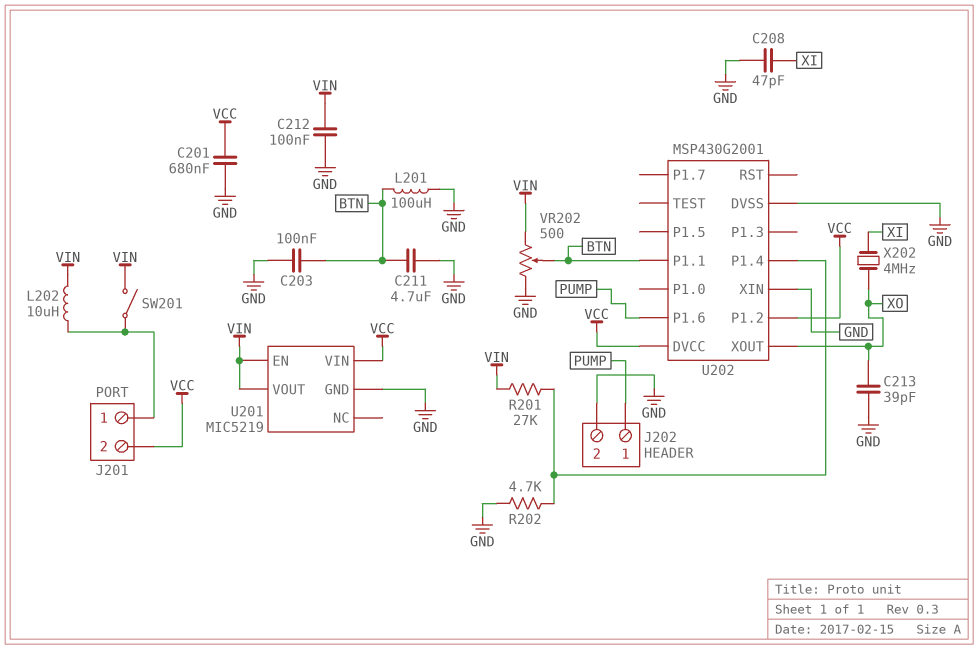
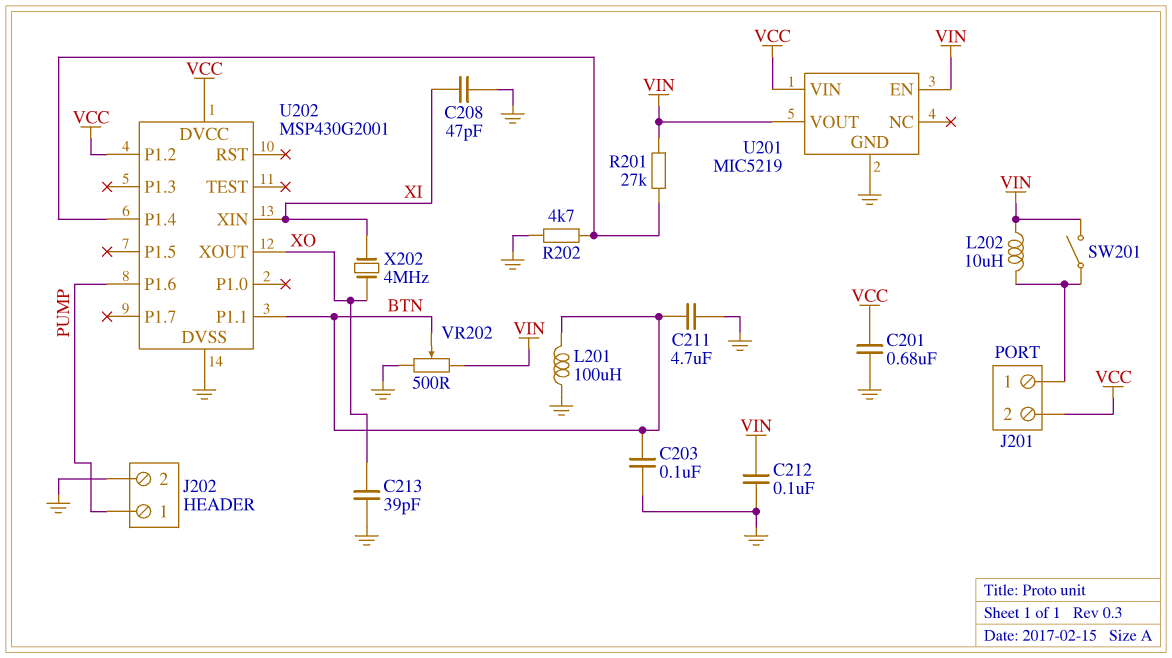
U202 pin XIN: GND -> XI

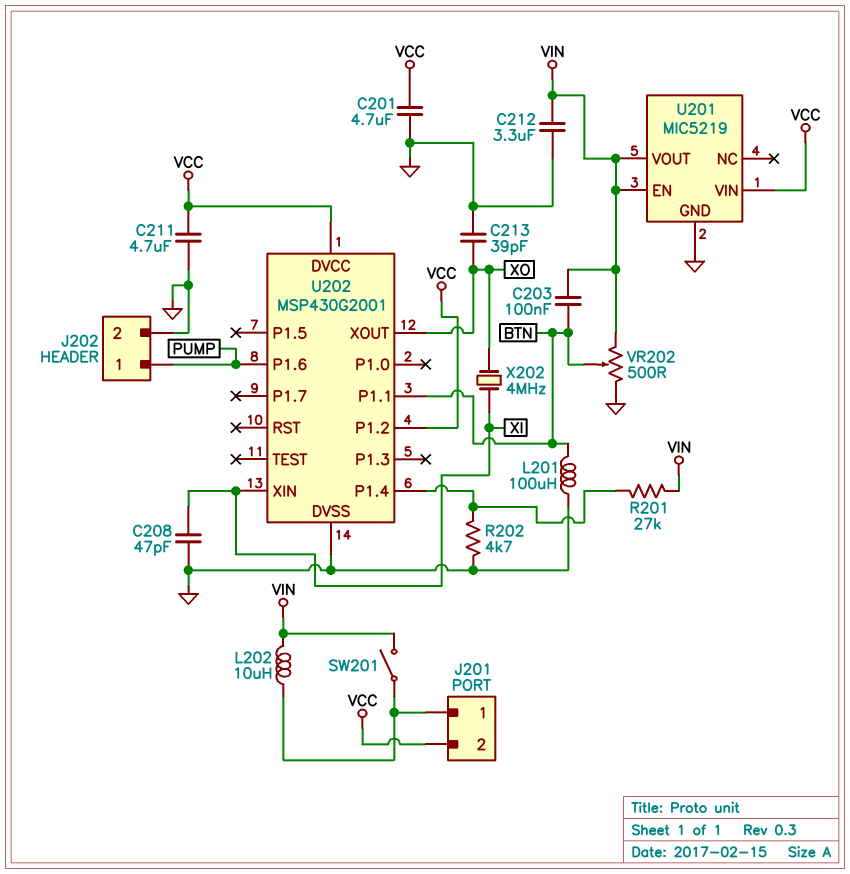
C201: 680nF (GND, VCC) -> 4.7uF (GND, VCC)
C203: 100nF (BTN, GND) -> 100nF (BTN, VIN)
C211: 4.7uF (BTN, GND) -> 4.7uF (GND, VCC)
C212: 100nF (GND, VIN) -> 3.3uF (GND, VIN)

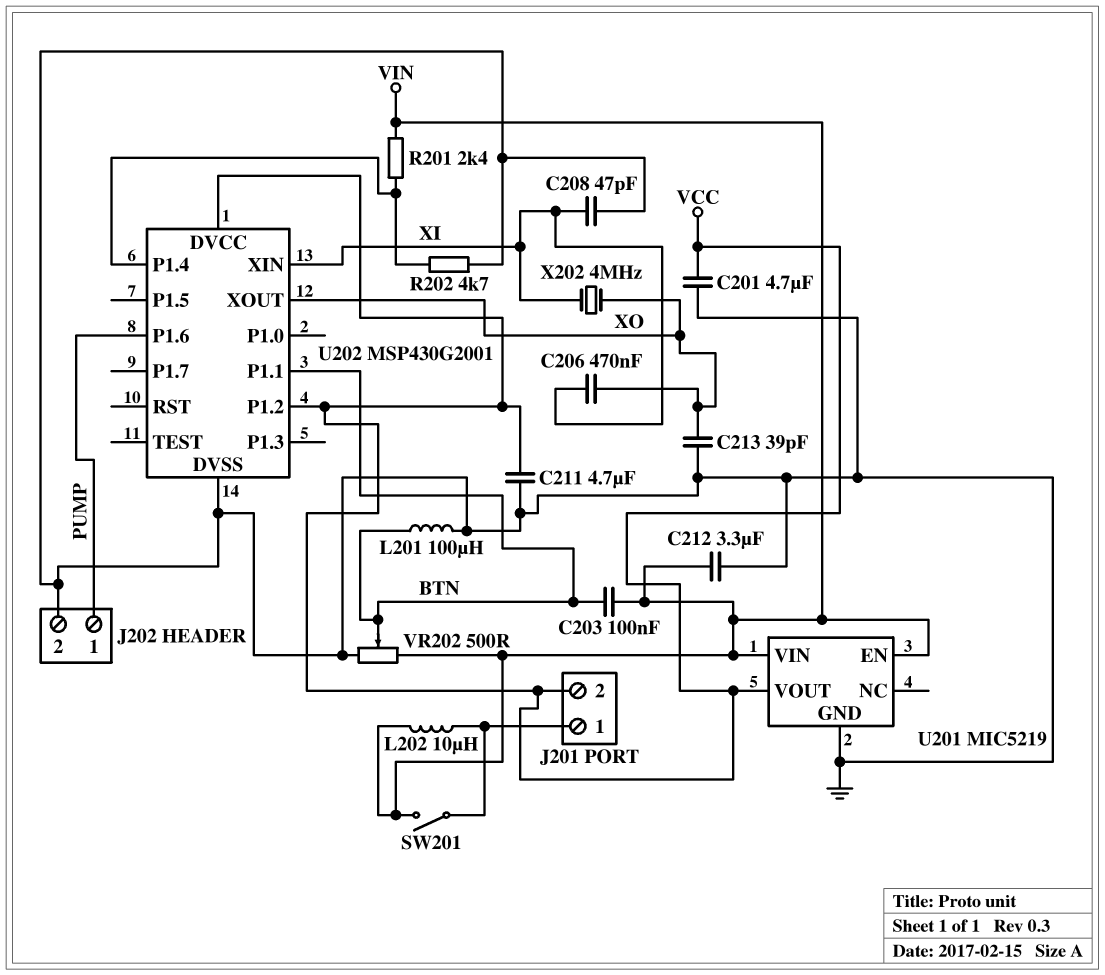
C206: none -> 470nF (XI, XO)
R201: 27k (U202/P1.4, VIN) -> 2.4k (U202/P1.4, VIN)
U201 pin VIN: VCC -> VIN
U201 pin VOUT: VIN -> VCC

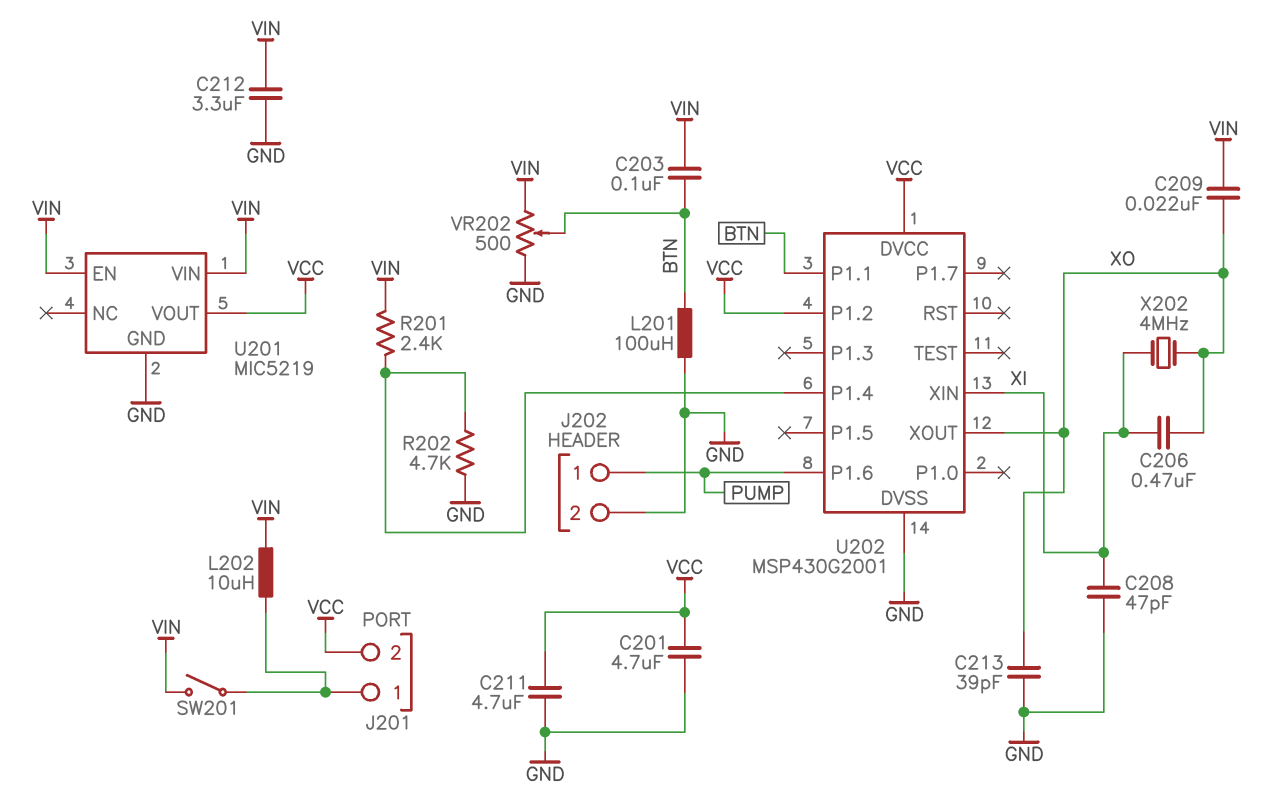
C209: none -> 22nF (VIN, XO)

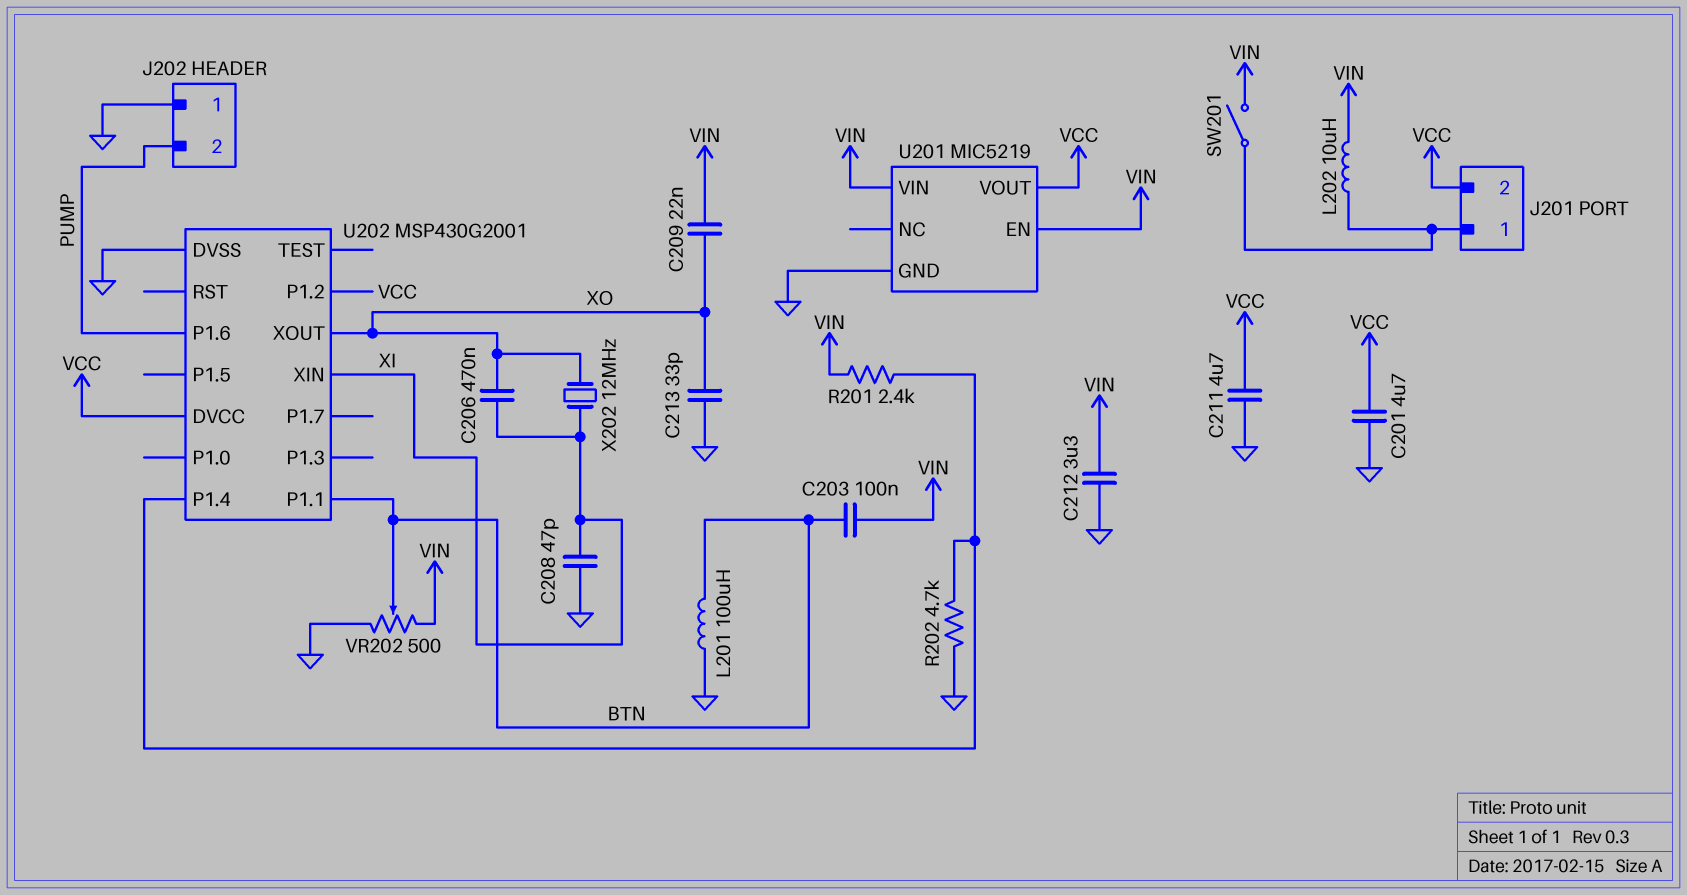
C213: 39pF (GND, XO) -> 33pF (GND, XO)
J202 pin 1: PUMP -> GND
J202 pin 2: GND -> PUMP
X202: 4MHz (XI, XO) -> 12MHz (XI, XO)

